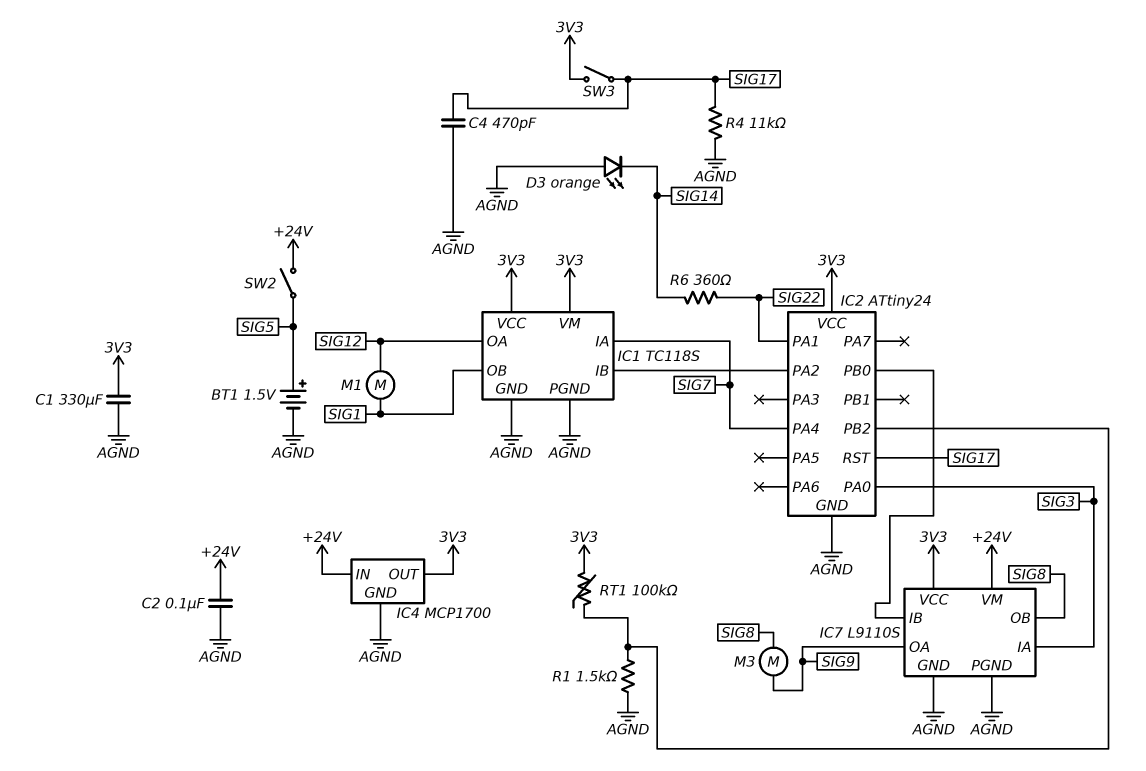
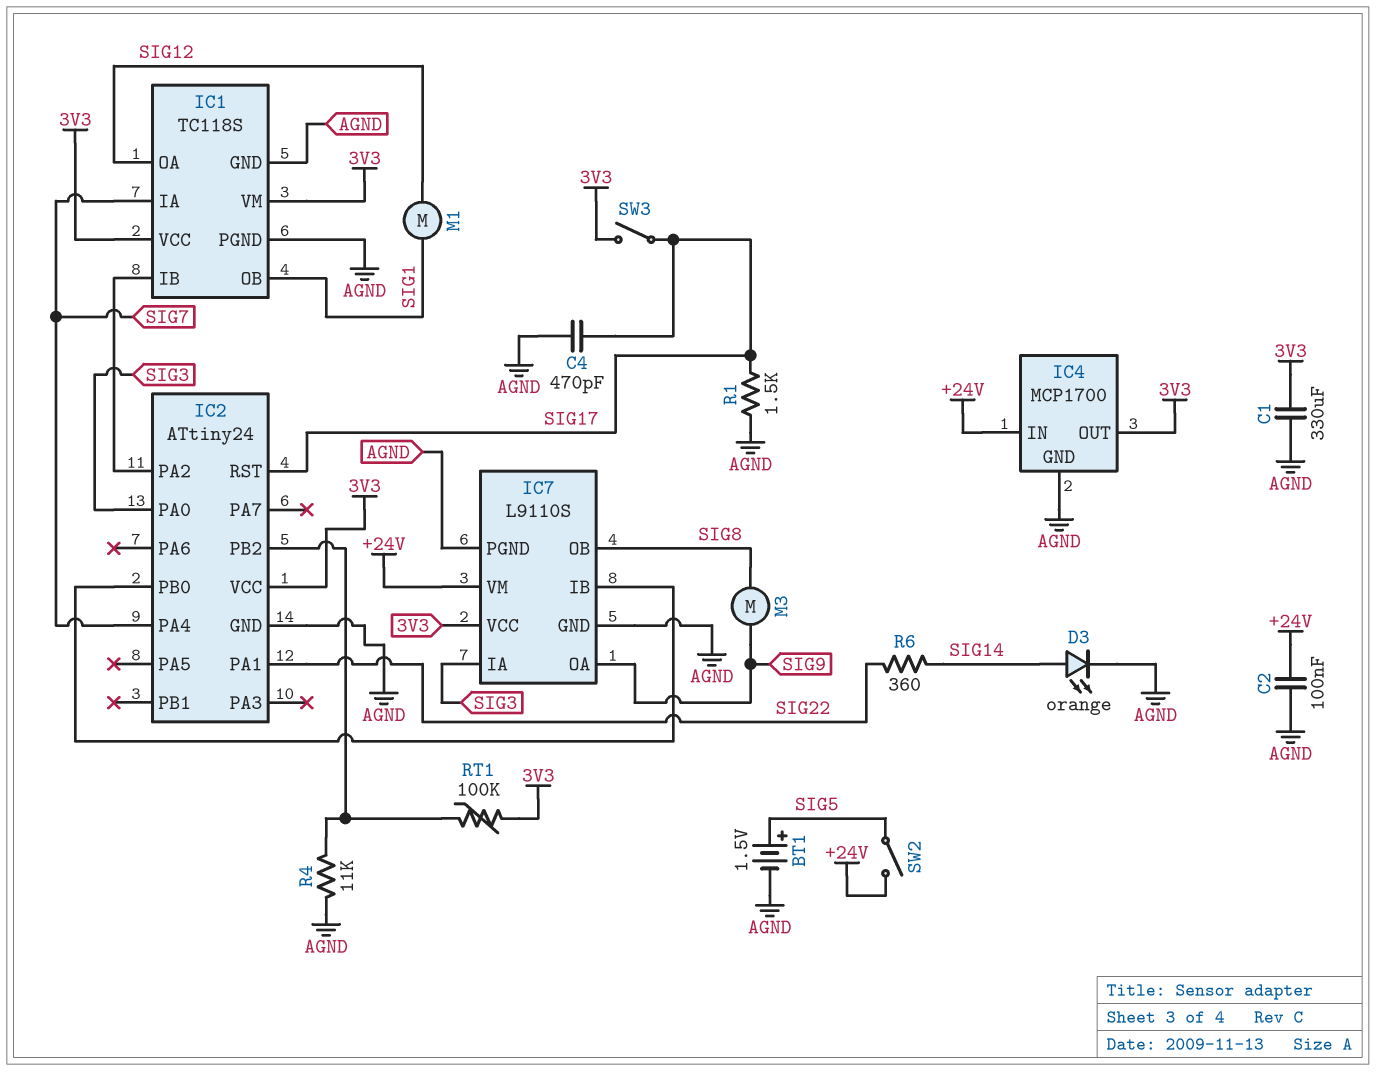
D3: LED orange (A AGND, K SIG14) -> LED orange (A SIG14, K AGND)
R1: 1.5k (AGND, IC2/PB2) -> 1.5k (AGND, SIG17)
R4: 11k (AGND, SIG17) -> 11k (AGND, IC2/PB2)

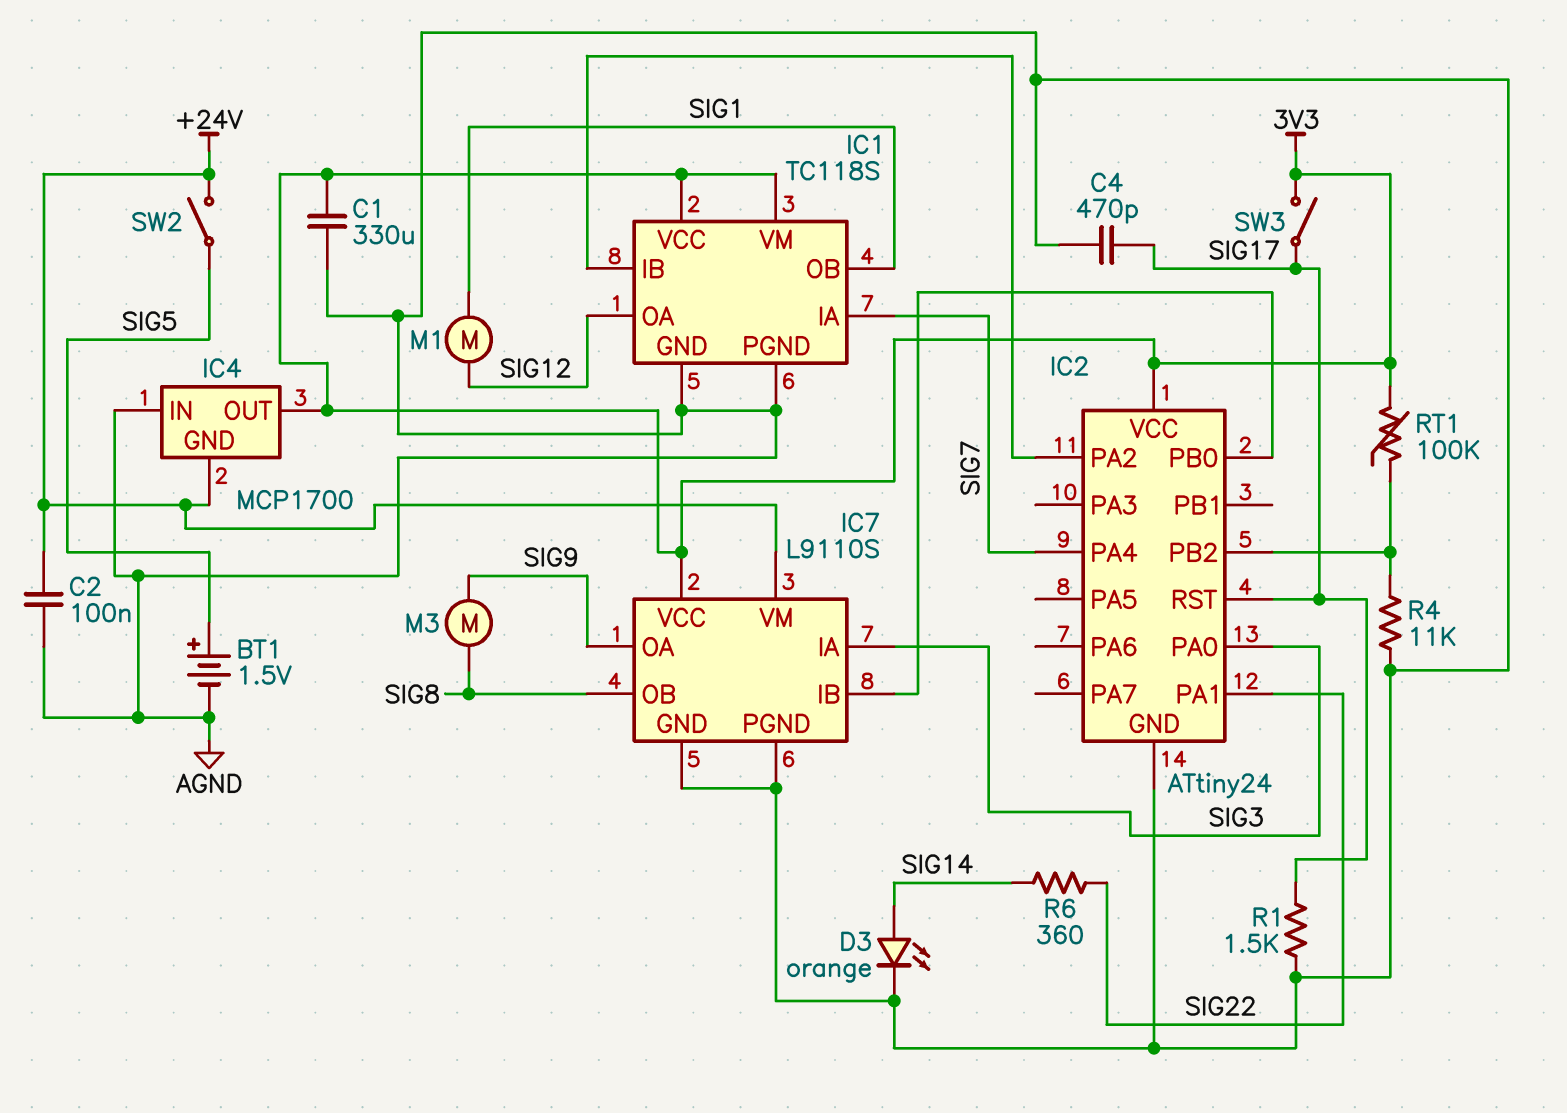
IC4 pin GND: AGND -> +24V
IC4 pin IN: +24V -> AGND

